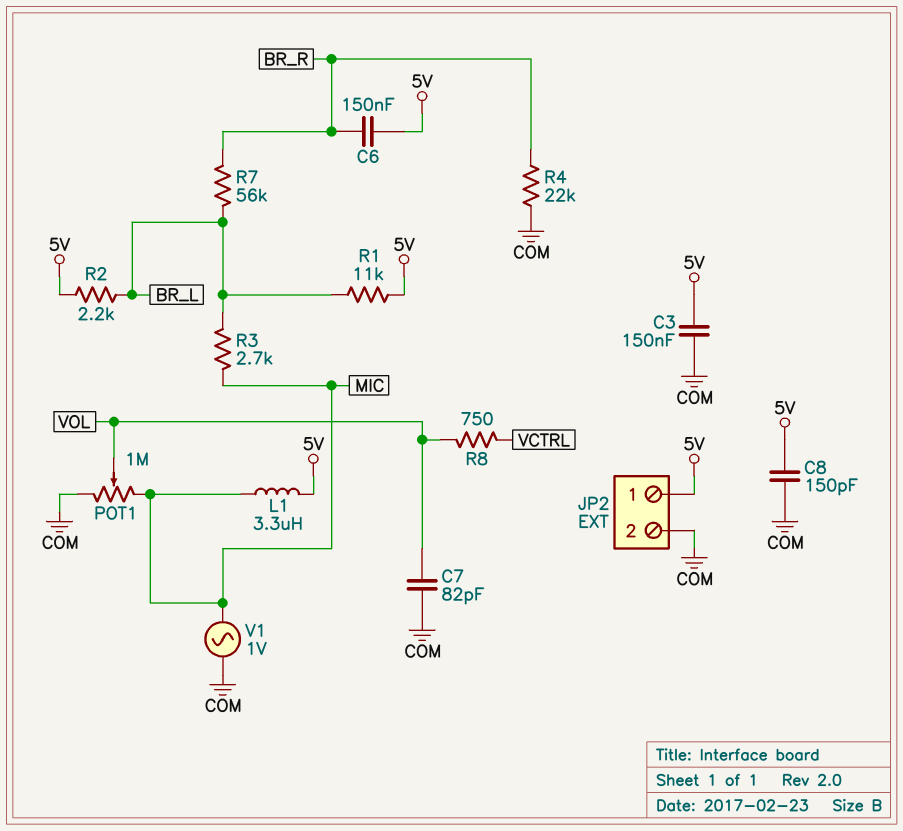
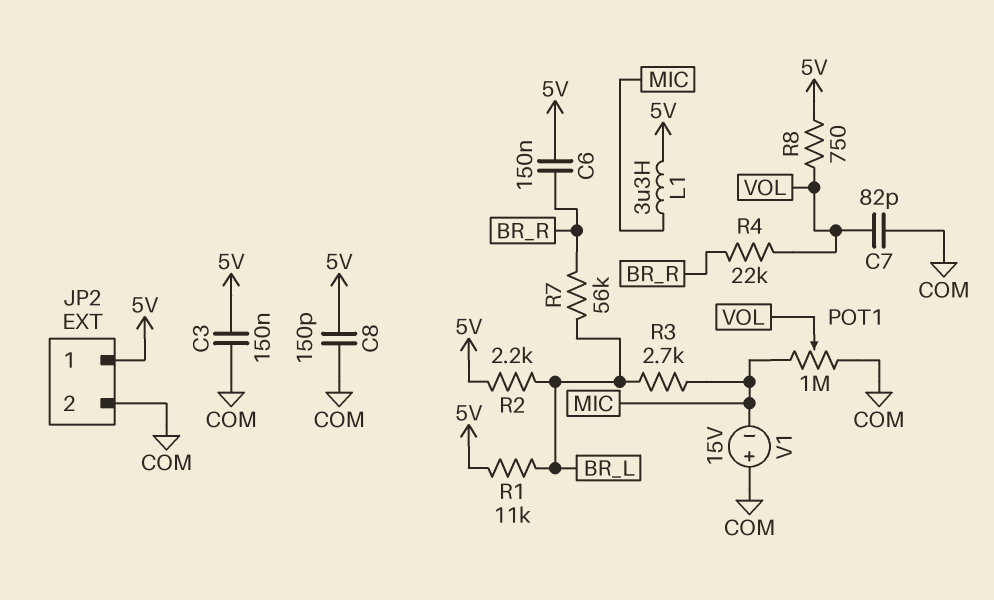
R4: 22k (BR_R, COM) -> 22k (BR_R, VOL)
R8: 750 (VCTRL, VOL) -> 750 (5V, VOL)
V1: AC 1V (COM, MIC) -> 15V (plus COM, minus MIC)

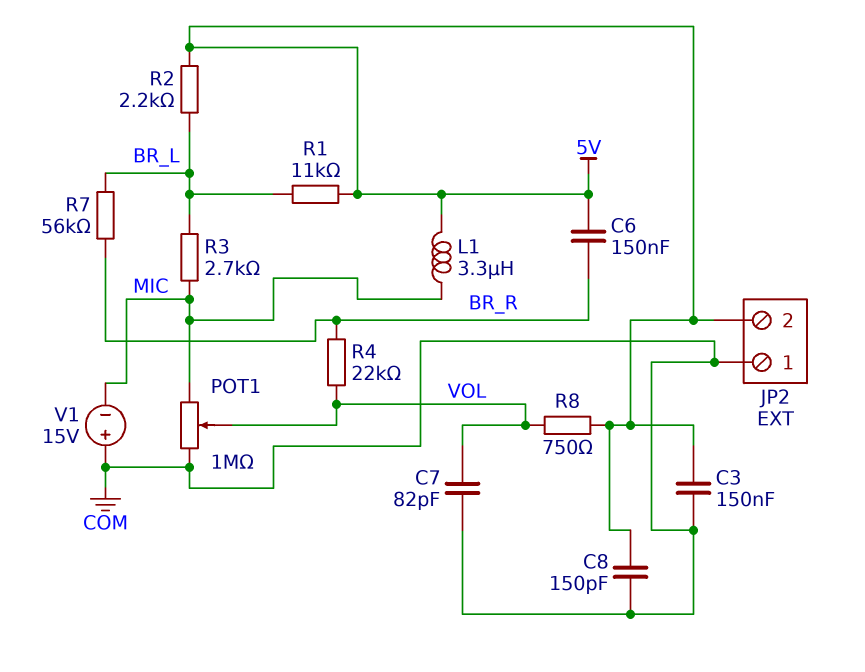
JP2 pin 1: 5V -> COM
JP2 pin 2: COM -> 5V

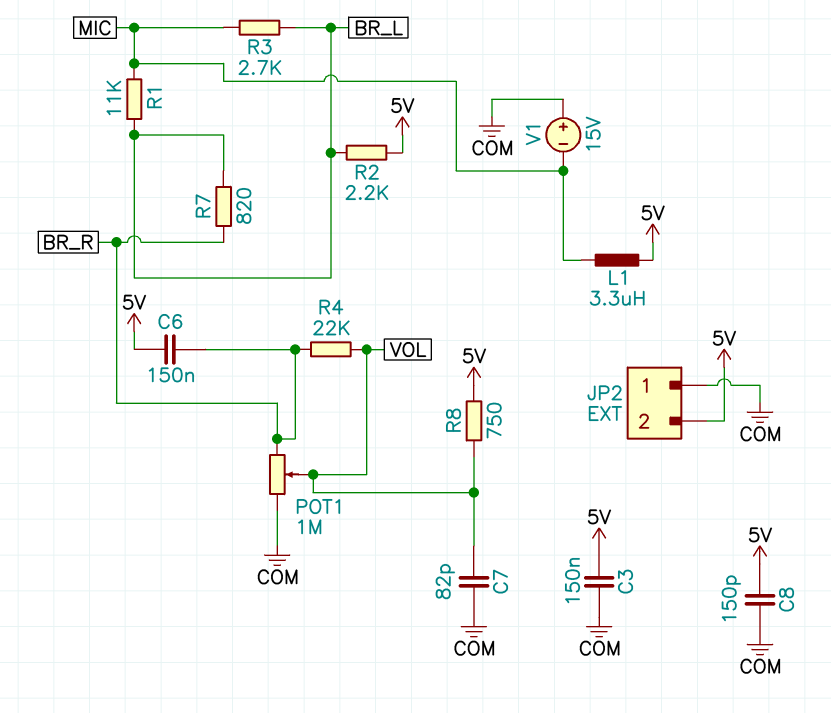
POT1: 1M (COM, MIC, wiper VOL) -> 1M (BR_R, COM, wiper VOL)
R1: 11k (5V, BR_L) -> 11k (BR_L, MIC)
R7: 56k (BR_L, BR_R) -> 820 (BR_L, BR_R)

